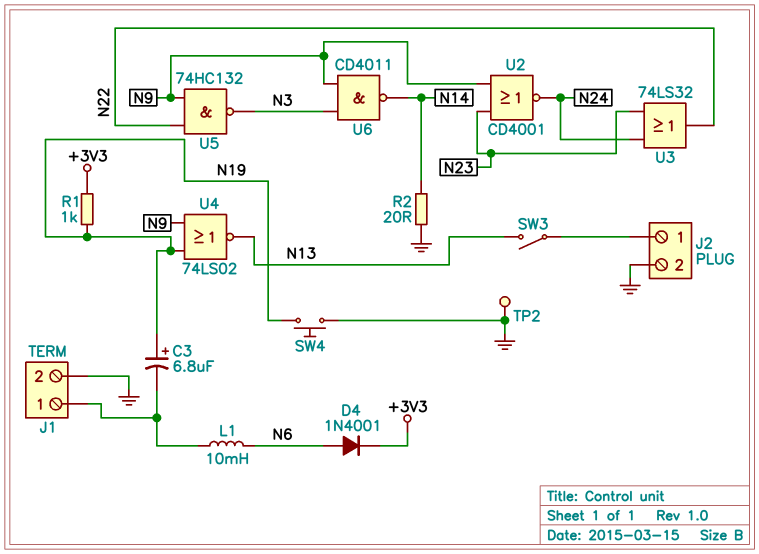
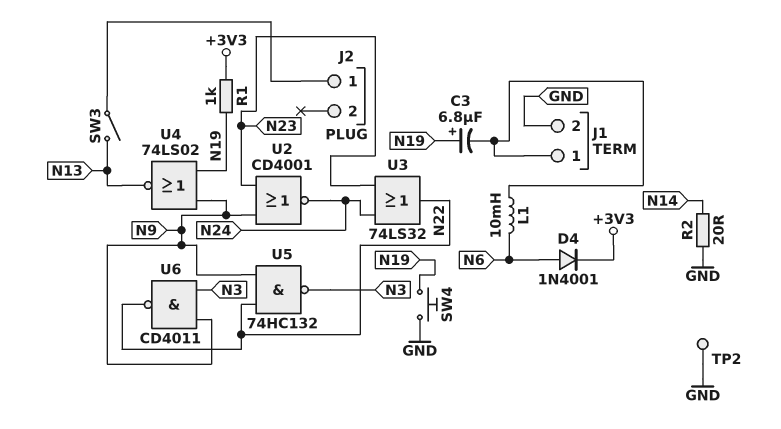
J2 pin 2: GND -> none
U6: NAND CD4011 (in N3, in N9, out N14) -> NAND CD4011 (in N3, in N9, out N22)

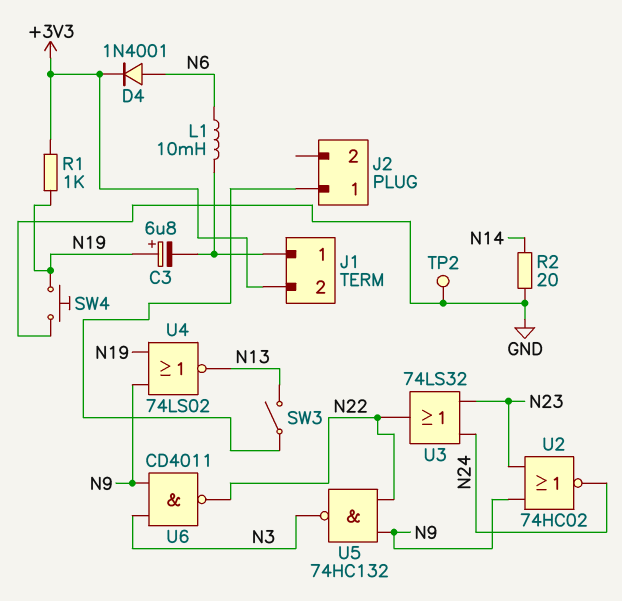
J1 pin 2: GND -> +3V3
U2: NOR CD4001 (in N9, in N23, out N24) -> NOR 74HC02 (in N9, in N23, out N24)

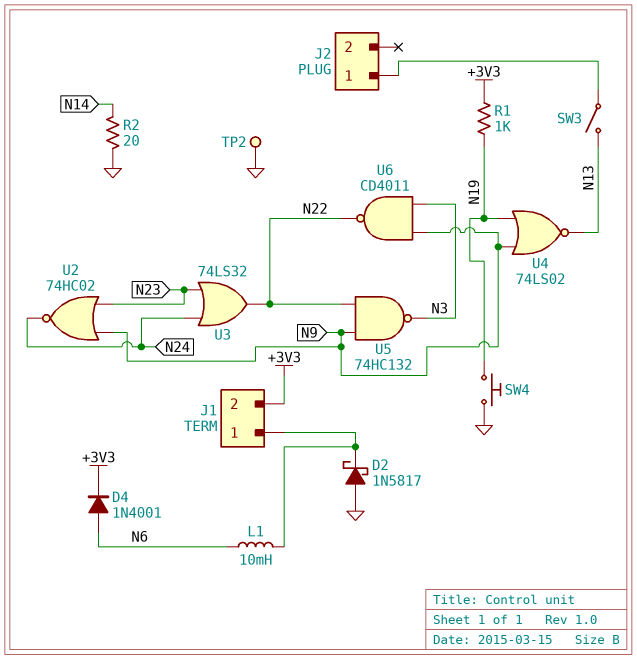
C3: 6.8uF (plus N19, minus J1/1) -> none
D2: none -> schottky 1N5817 (A GND, K J1/1)

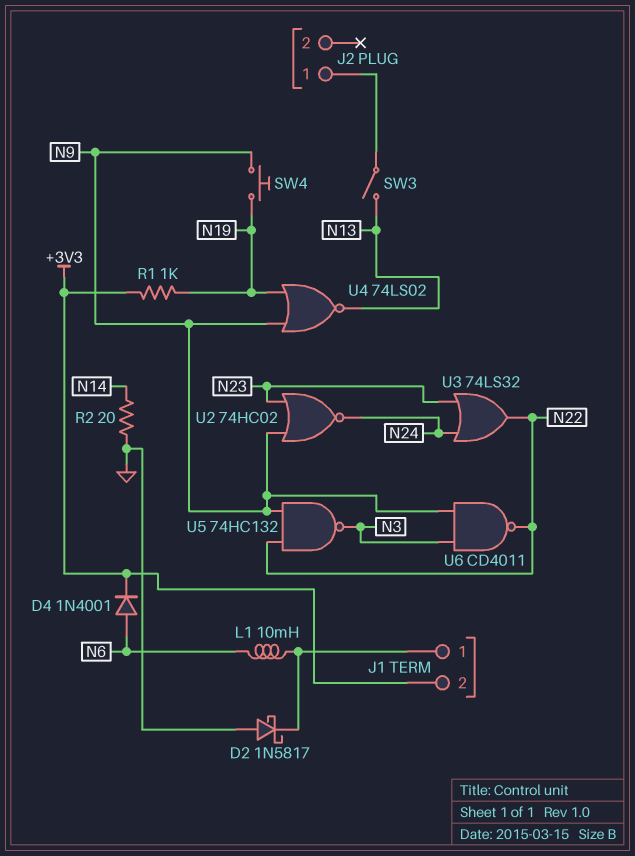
SW4: button (GND, N19) -> button (N9, N19)
TP2: test point (GND) -> none

